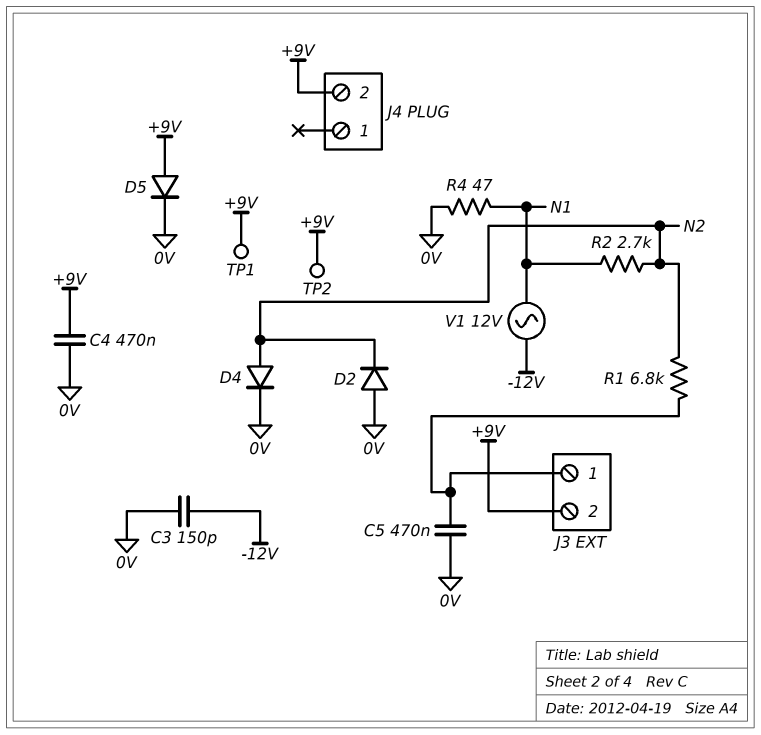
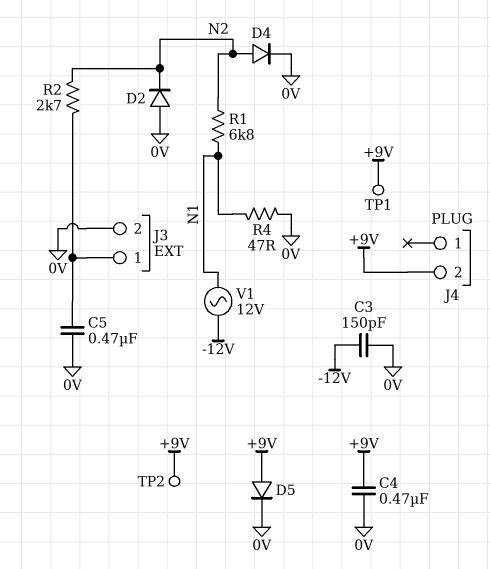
J3 pin 2: +9V -> 0V
R1: 6.8k (J3/1, N2) -> 6.8k (N1, N2)
R2: 2.7k (N1, N2) -> 2.7k (J3/1, N2)

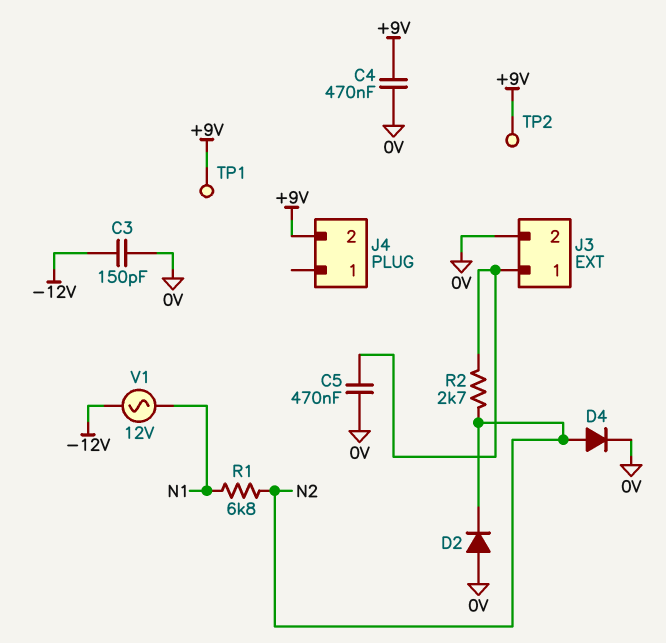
D5: diode (A +9V, K 0V) -> none
R4: 47 (0V, N1) -> none

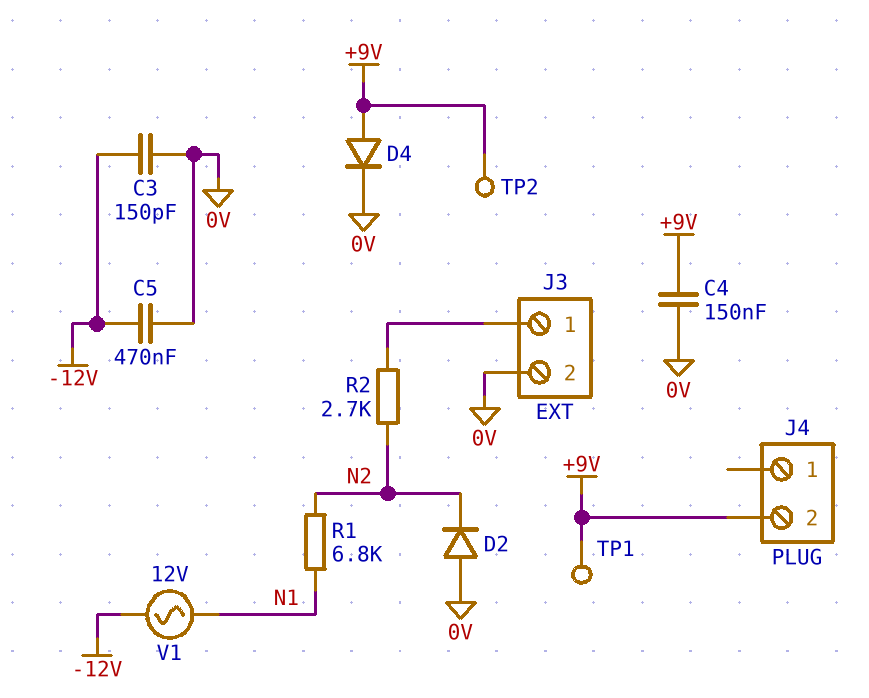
C4: 470nF (+9V, 0V) -> 150nF (+9V, 0V)
C5: 470nF (0V, J3/1) -> 470nF (-12V, 0V)
D4: diode (A N2, K 0V) -> diode (A +9V, K 0V)

